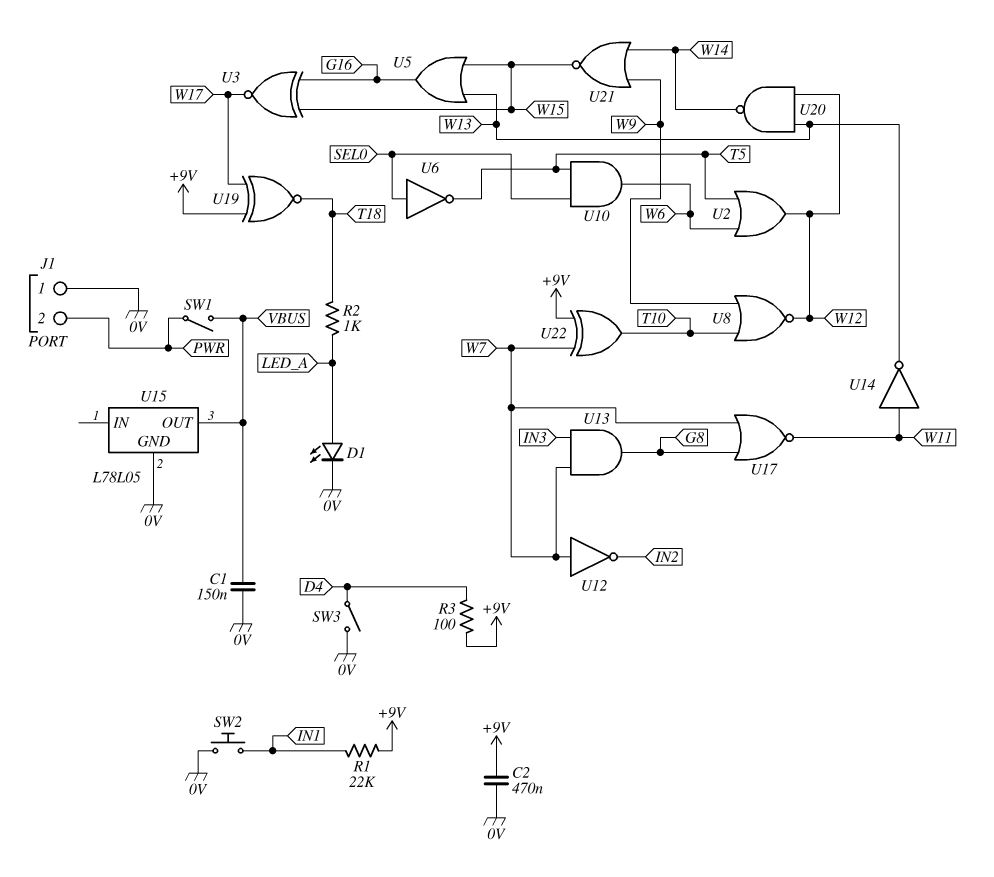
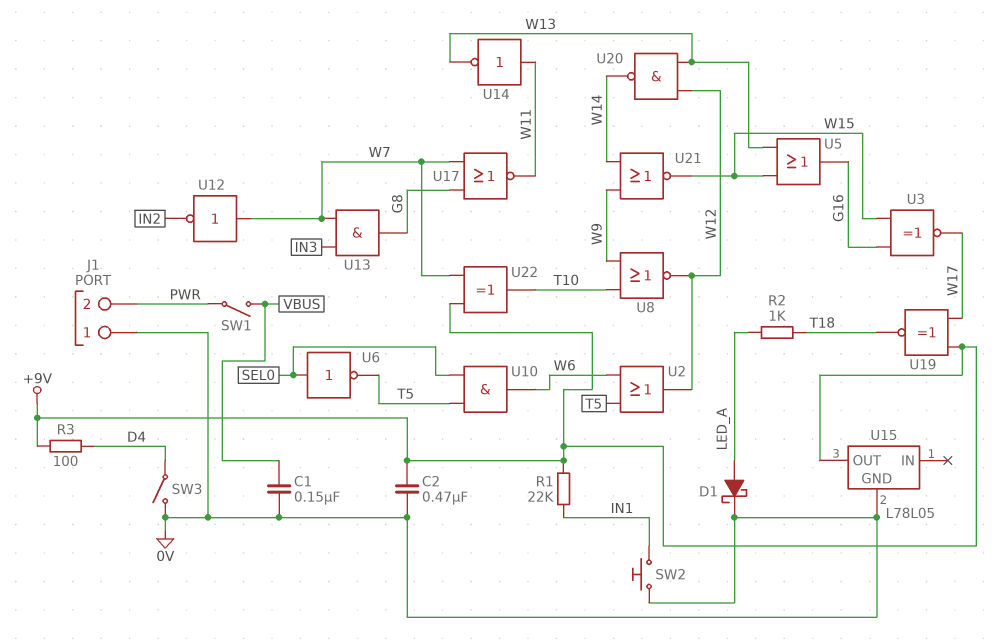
D1: LED (A LED_A, K 0V) -> schottky (A LED_A, K 0V)
U15 pin OUT: VBUS -> +9V

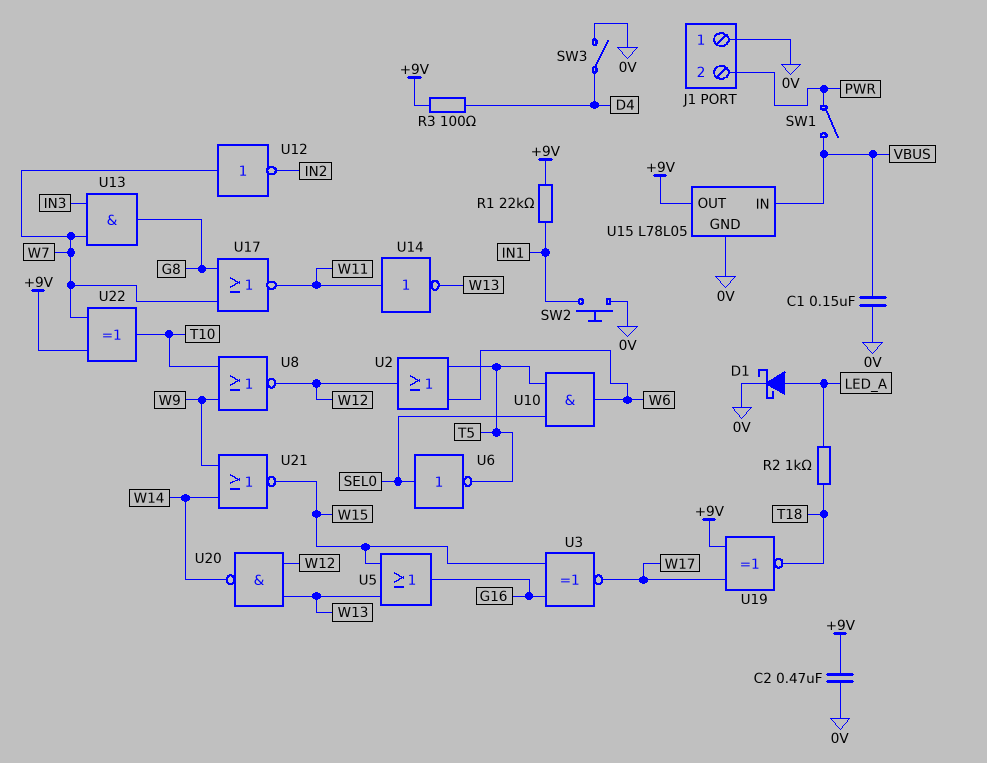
U15 pin IN: none -> VBUS

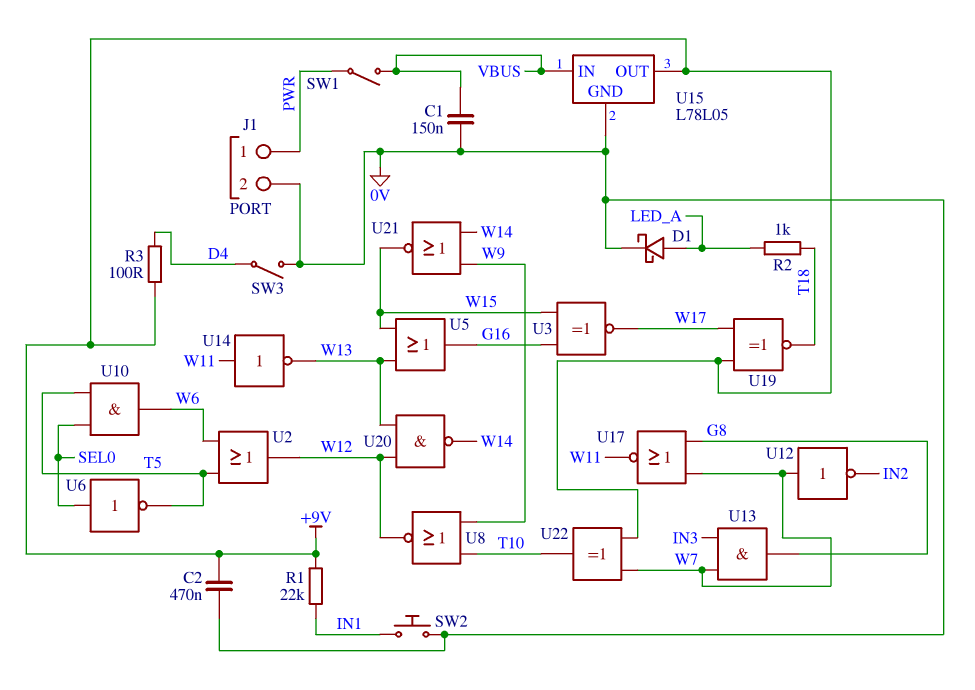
J1 pin 1: 0V -> PWR
J1 pin 2: PWR -> 0V

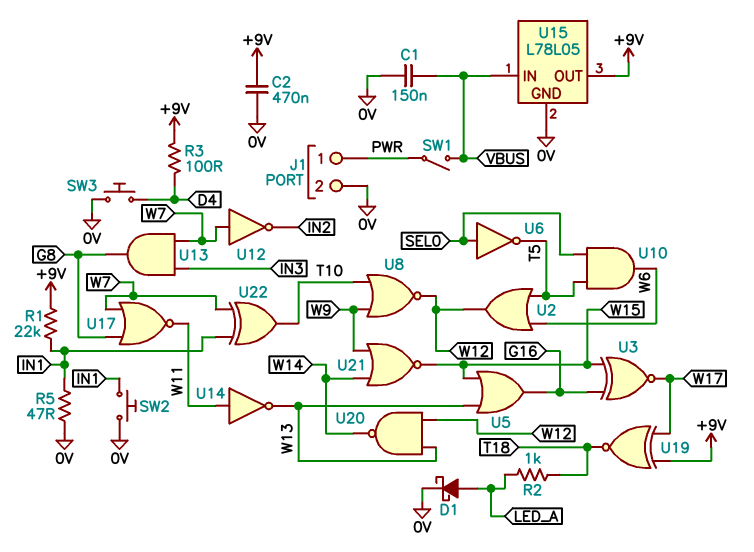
R5: none -> 47 (0V, IN1)
SW3: switch (0V, D4) -> button (0V, D4)
U22: XOR (in +9V, in W7, out T10) -> XOR (in IN1, in W7, out T10)

